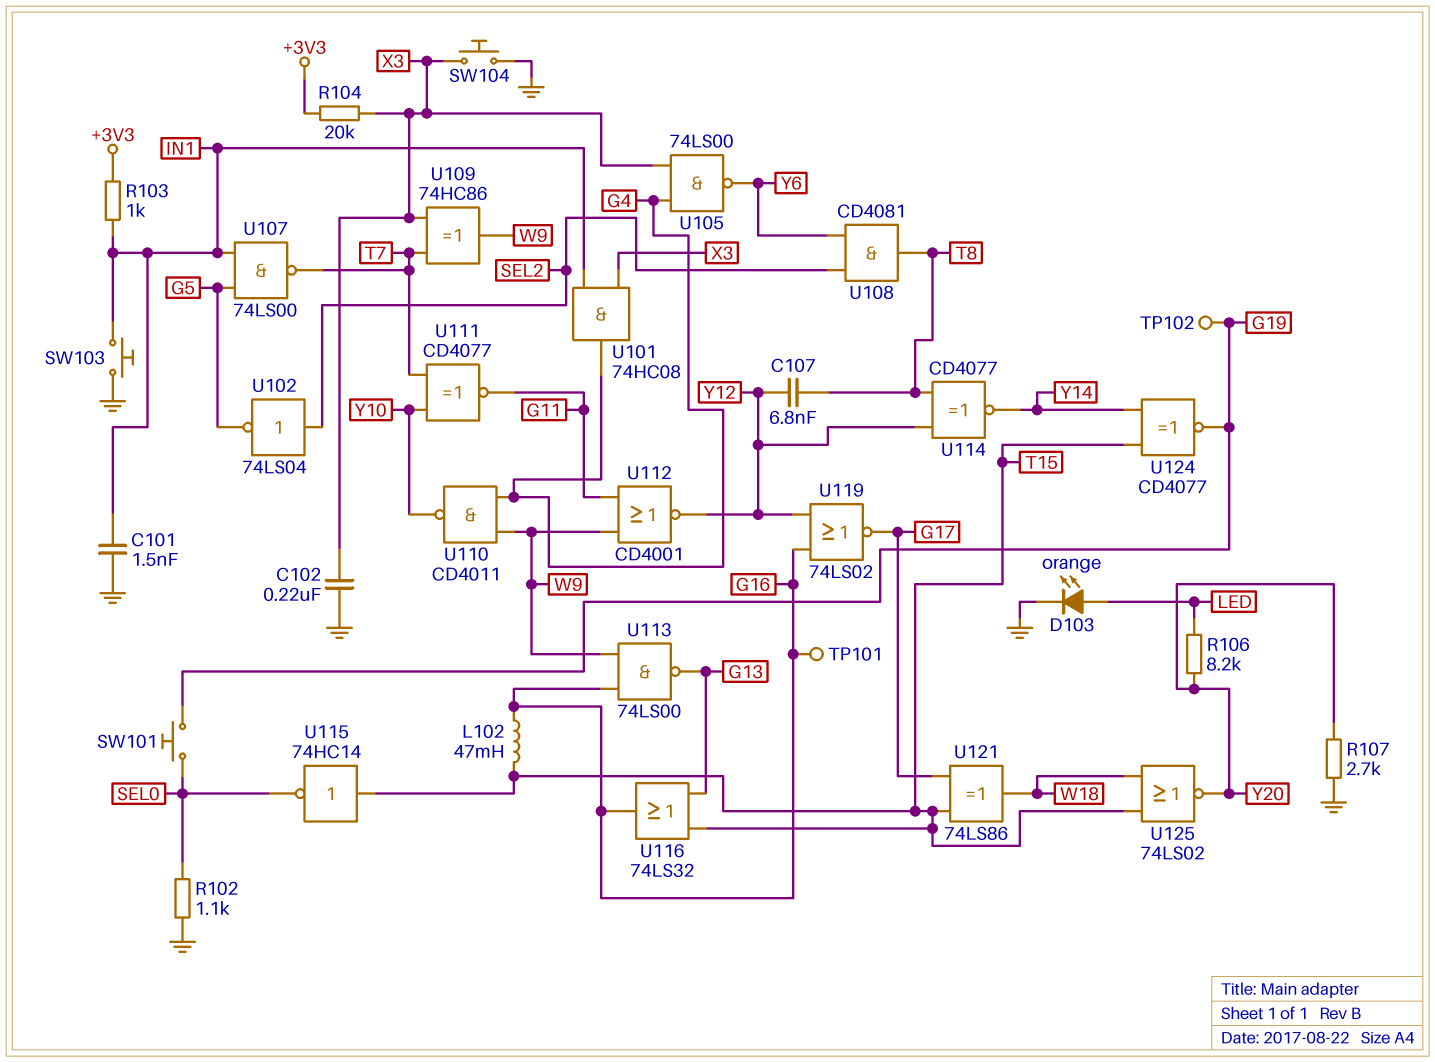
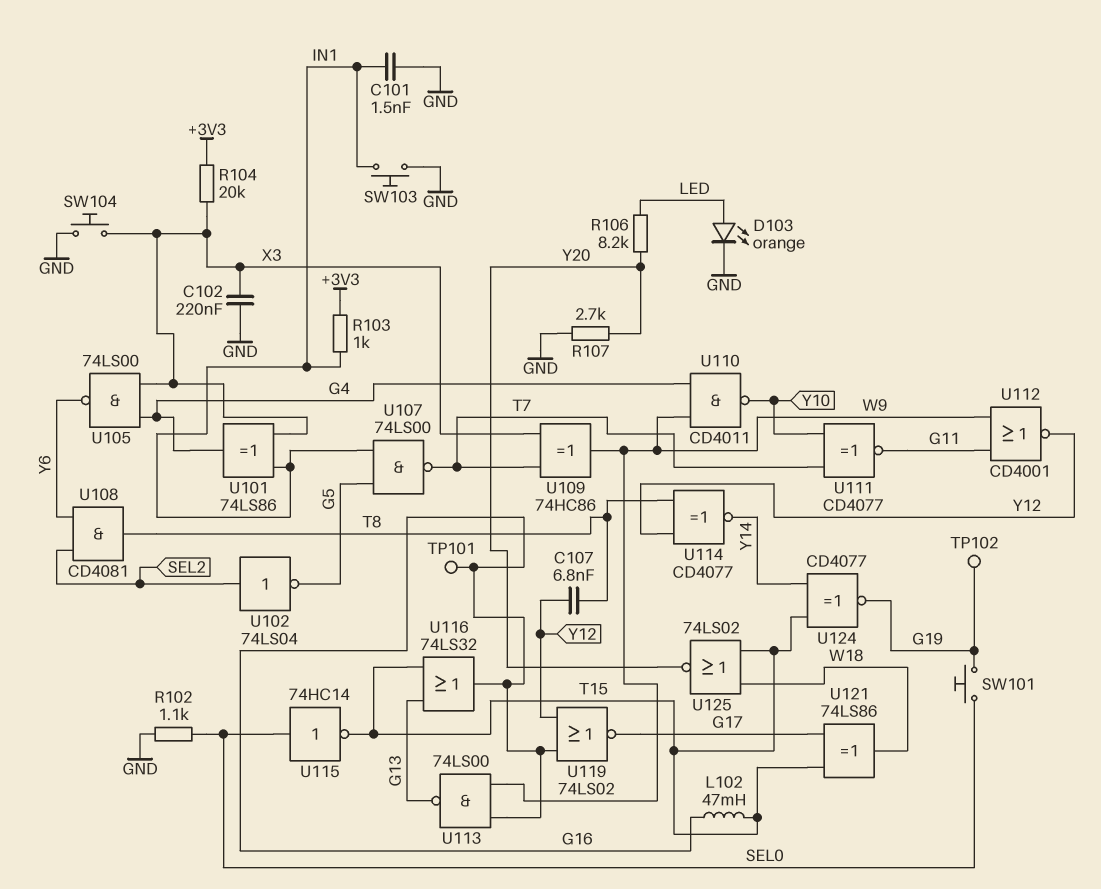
U101: AND 74HC08 (in IN1, in X3, out G4) -> XOR 74LS86 (in IN1, in X3, out G4)
U115: NOT 74HC14 (in T15, out SEL0) -> NOT 74HC14 (in SEL0, out T15)

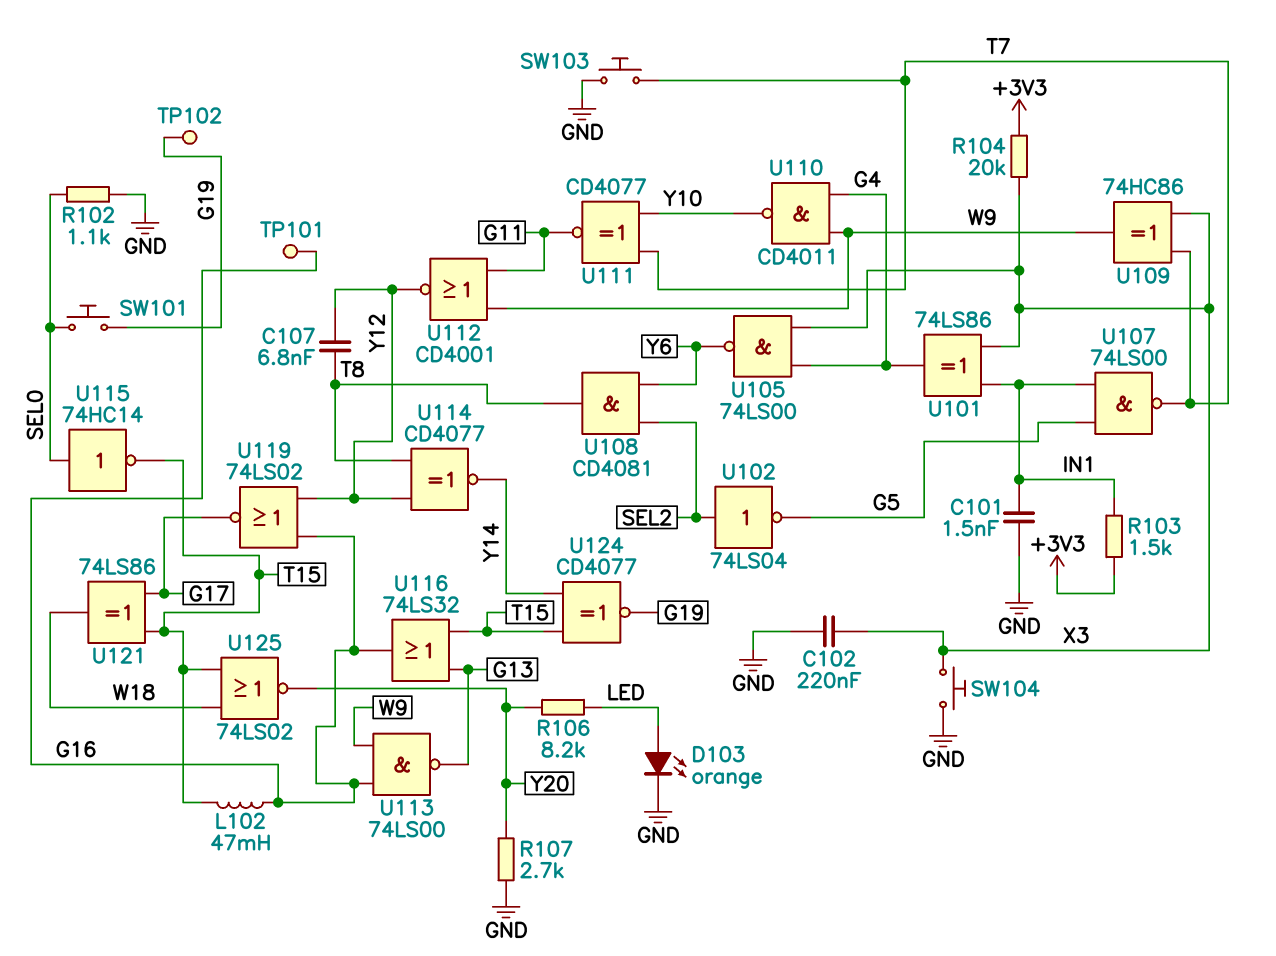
R103: 1k (+3V3, IN1) -> 1.5k (+3V3, IN1)
SW103: button (GND, IN1) -> button (GND, T7)

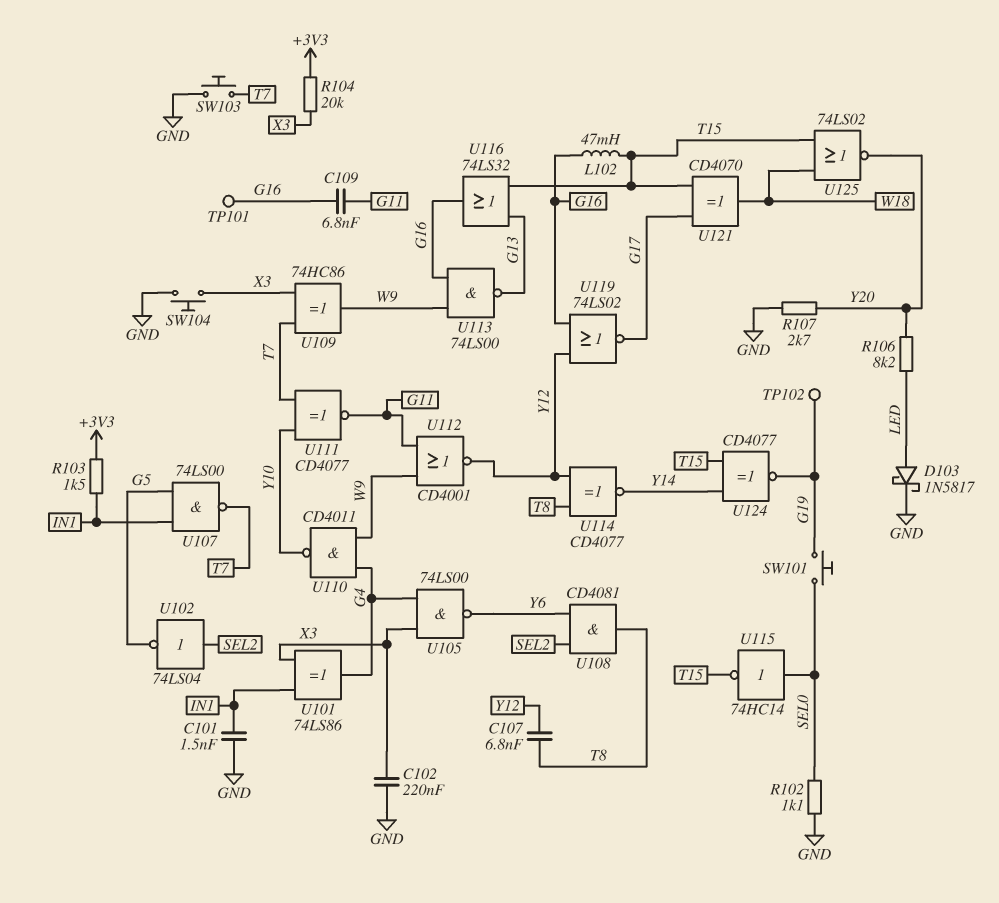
C109: none -> 6.8nF (G11, G16)
D103: LED orange (A LED, K GND) -> schottky 1N5817 (A LED, K GND)
U121: XOR 74LS86 (in G17, in T15, out W18) -> XOR CD4070 (in G17, in T15, out W18)

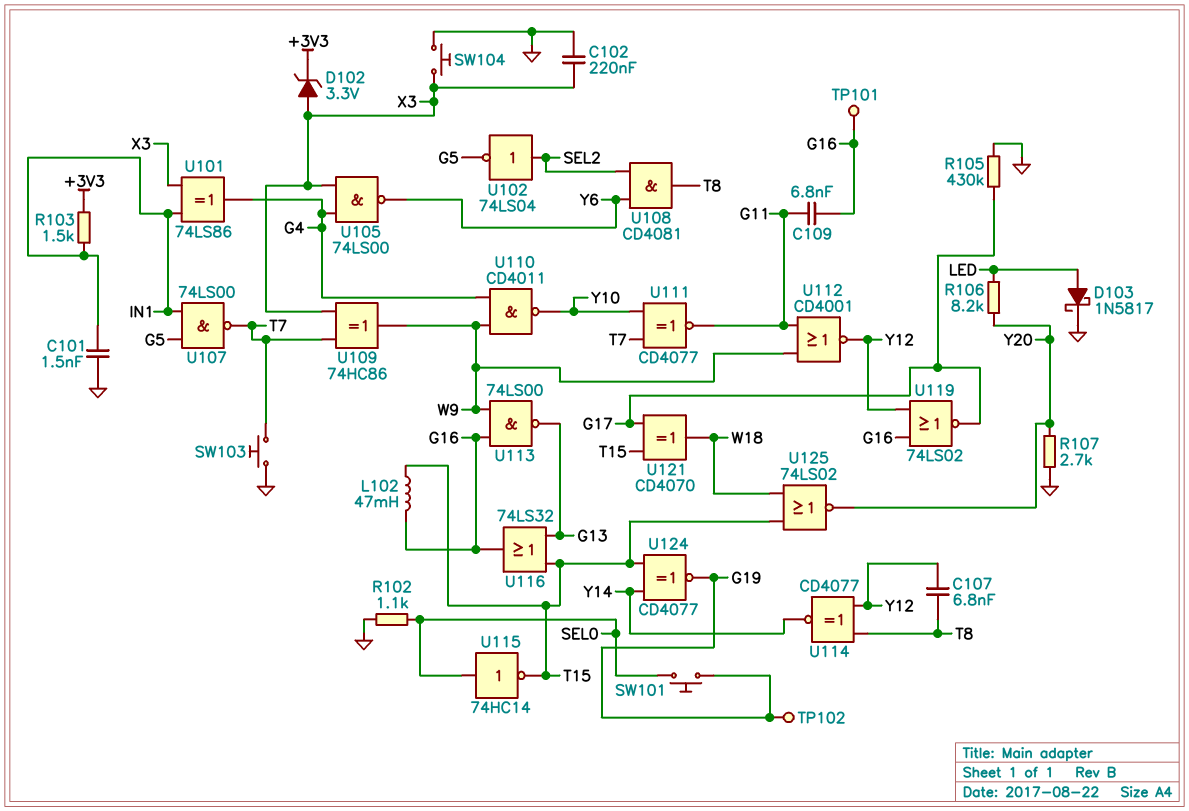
D102: none -> zener 3.3V (A X3, K +3V3)
R104: 20k (+3V3, X3) -> none
R105: none -> 430k (G17, GND)

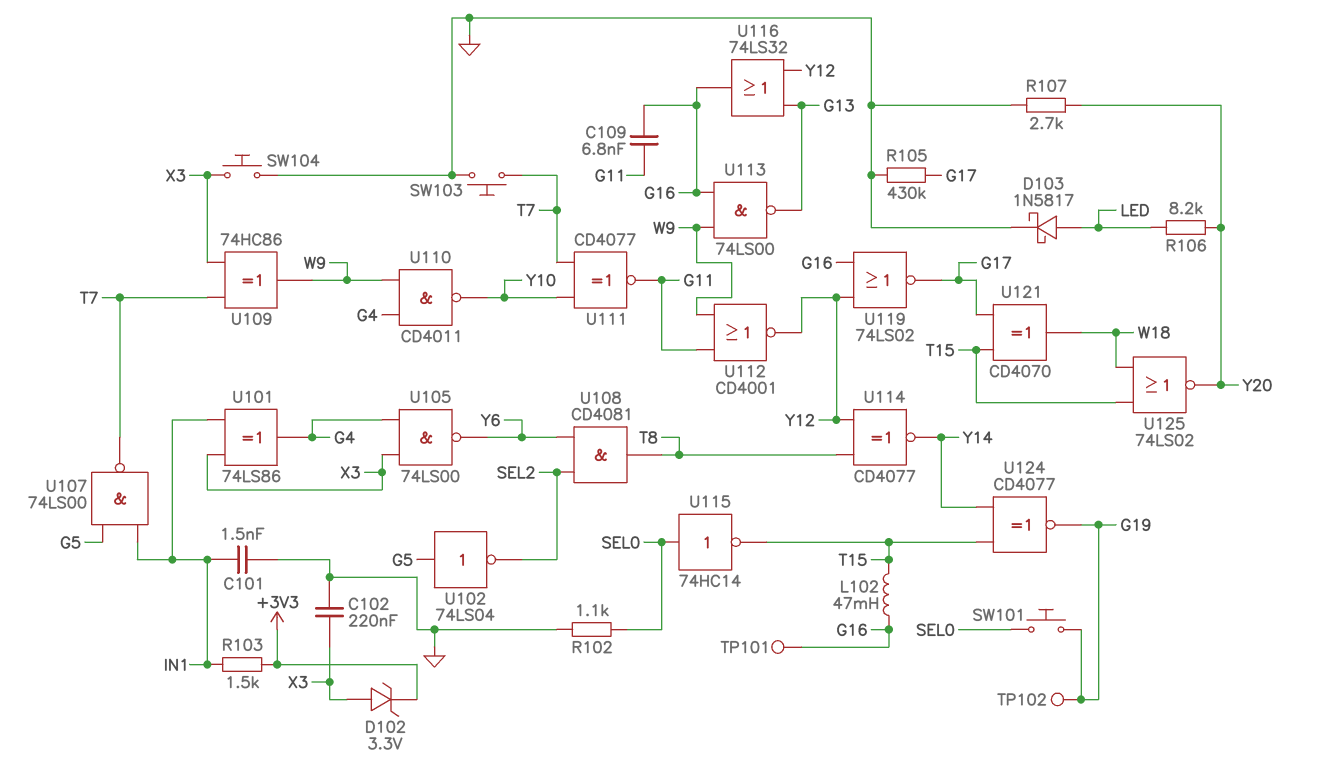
C107: 6.8nF (T8, Y12) -> none
U102: NOT 74LS04 (in SEL2, out G5) -> NOT 74LS04 (in G5, out SEL2)
U116: OR 74LS32 (in G13, in T15, out G16) -> OR 74LS32 (in G13, in Y12, out G16)

